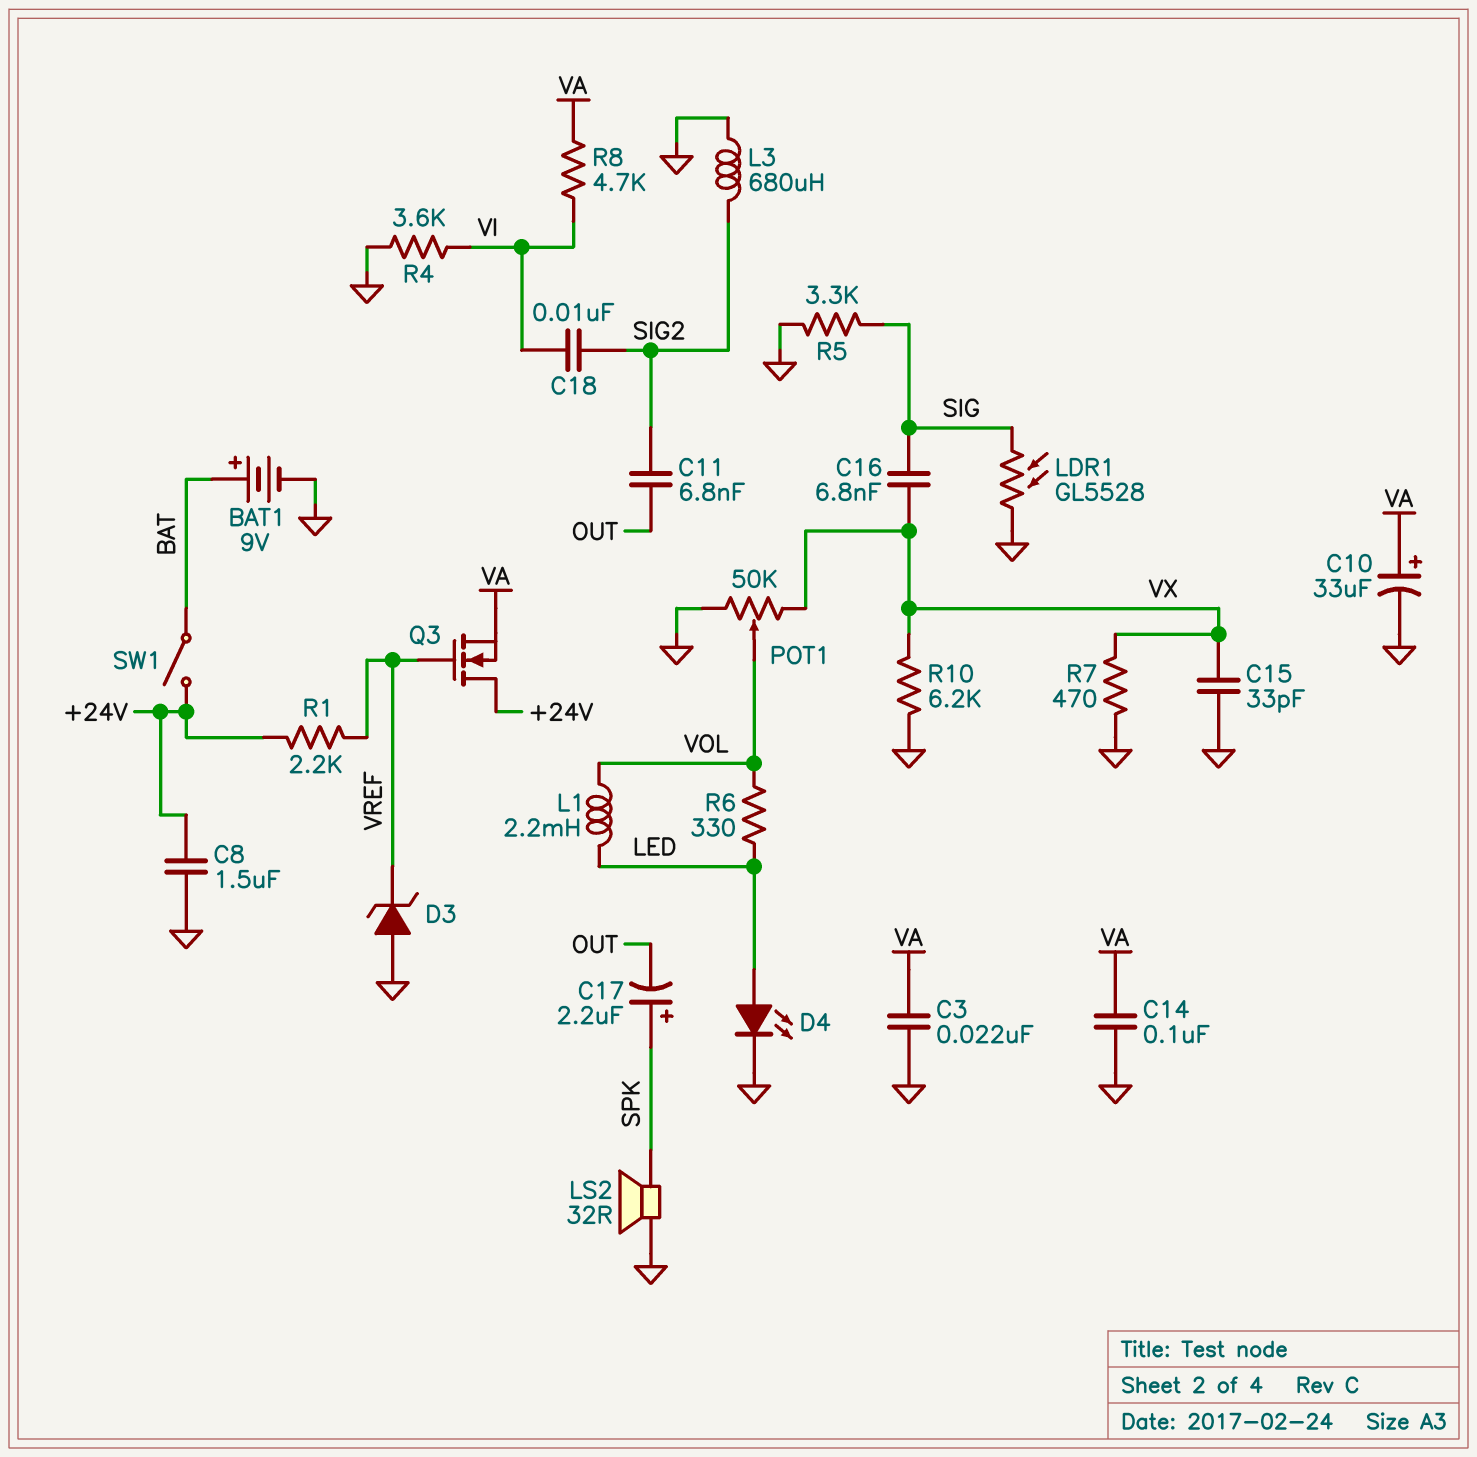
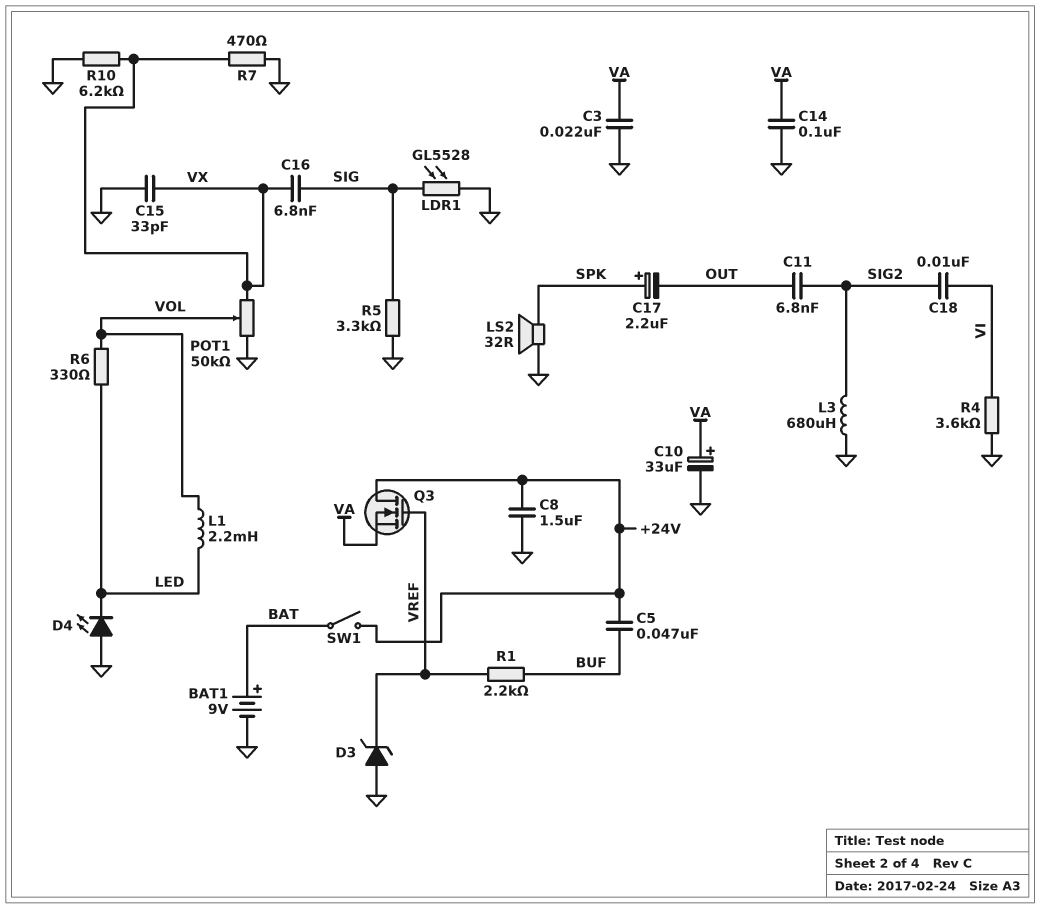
C5: none -> 47nF (+24V, BUF)
D4: LED (A LED, K GND) -> LED (A GND, K LED)
R1: 2.2k (+24V, VREF) -> 2.2k (BUF, VREF)
R8: 4.7k (VA, VI) -> none

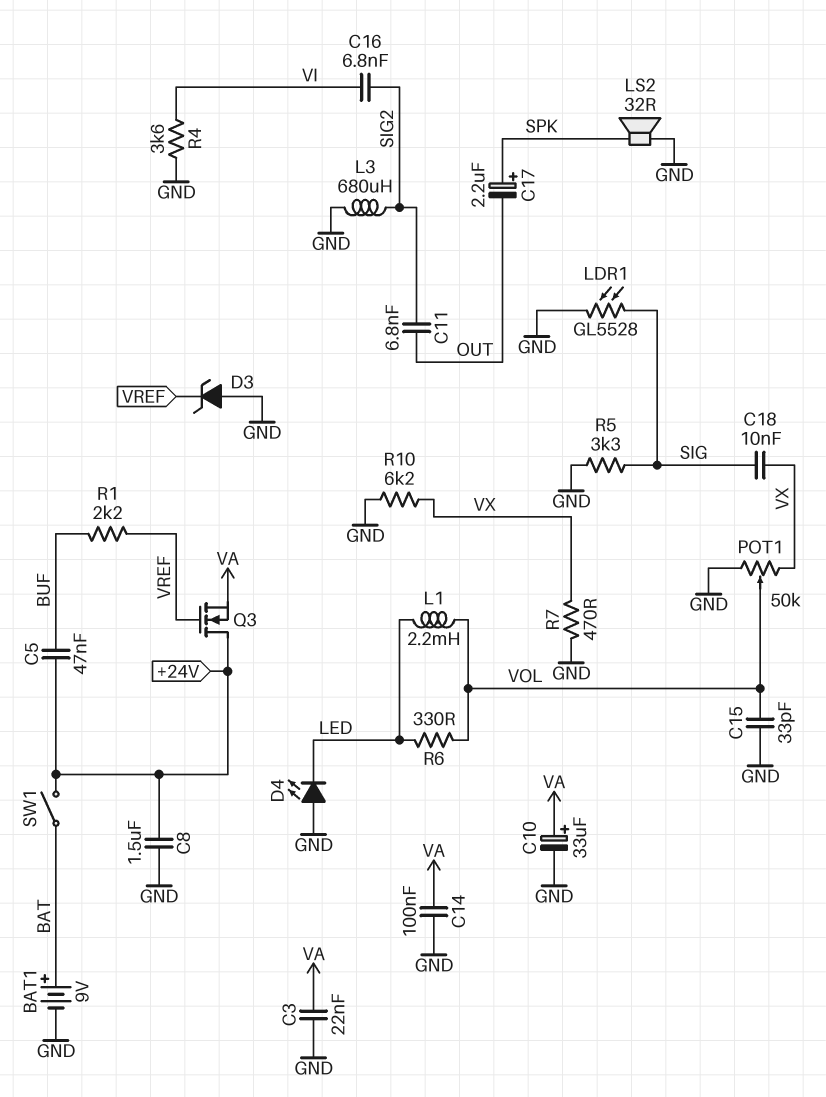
C15: 33pF (GND, VX) -> 33pF (GND, VOL)
C16: 6.8nF (SIG, VX) -> 6.8nF (SIG2, VI)
C18: 10nF (SIG2, VI) -> 10nF (SIG, VX)

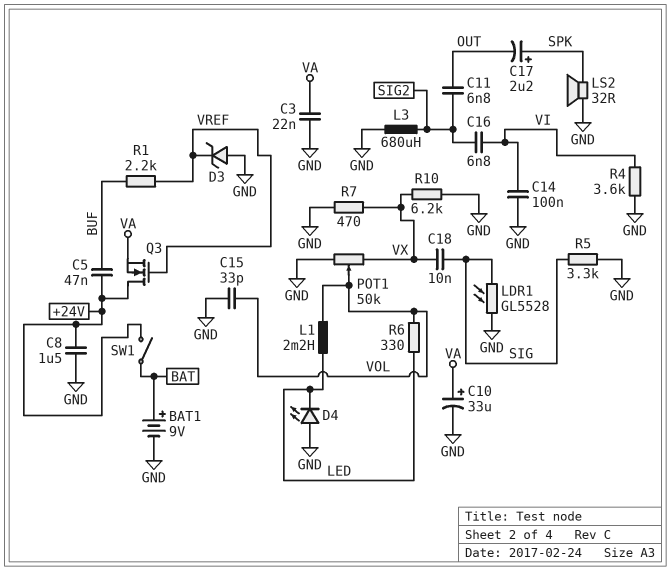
C14: 100nF (GND, VA) -> 100nF (GND, VI)

